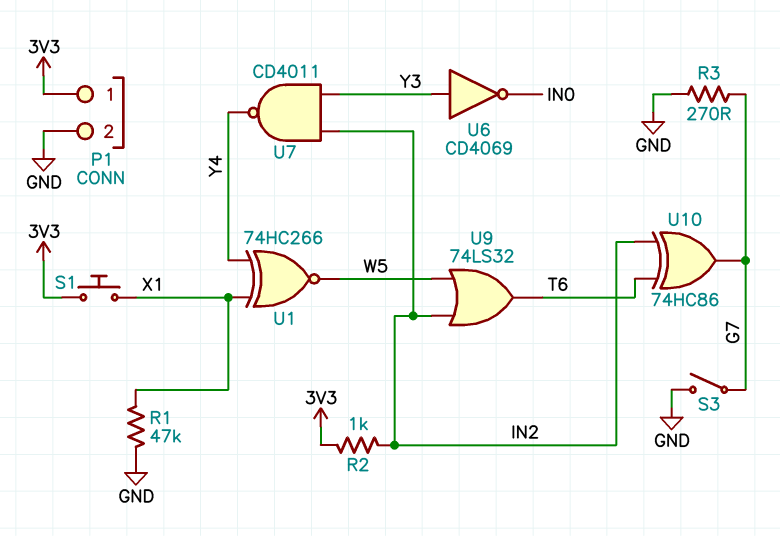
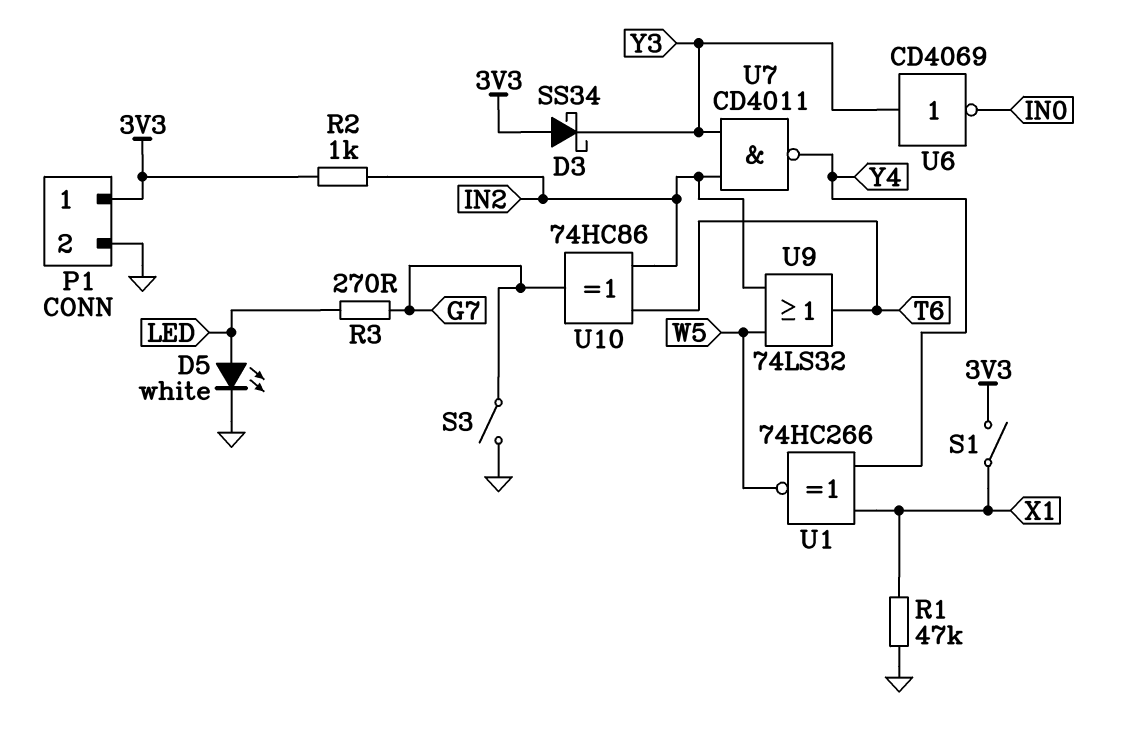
D3: none -> schottky SS34 (A 3V3, K Y3)
D5: none -> LED white (A LED, K GND)
R3: 270 (G7, GND) -> 270 (G7, LED)
S1: button (3V3, X1) -> switch (3V3, X1)

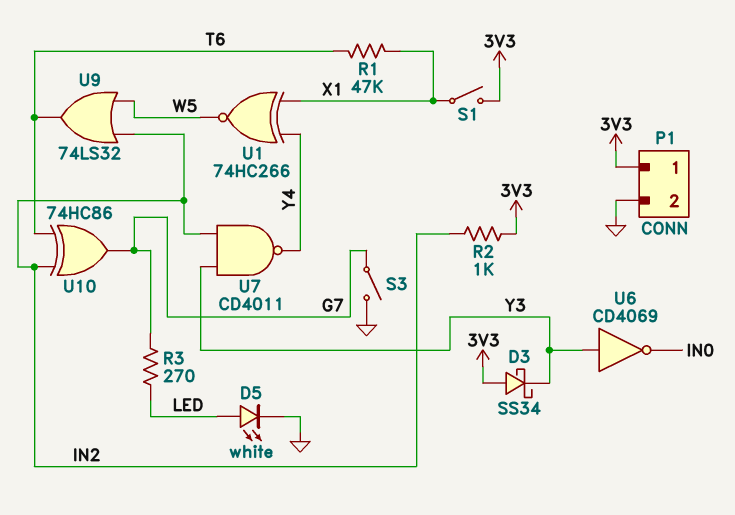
R1: 47k (GND, X1) -> 47k (T6, X1)

